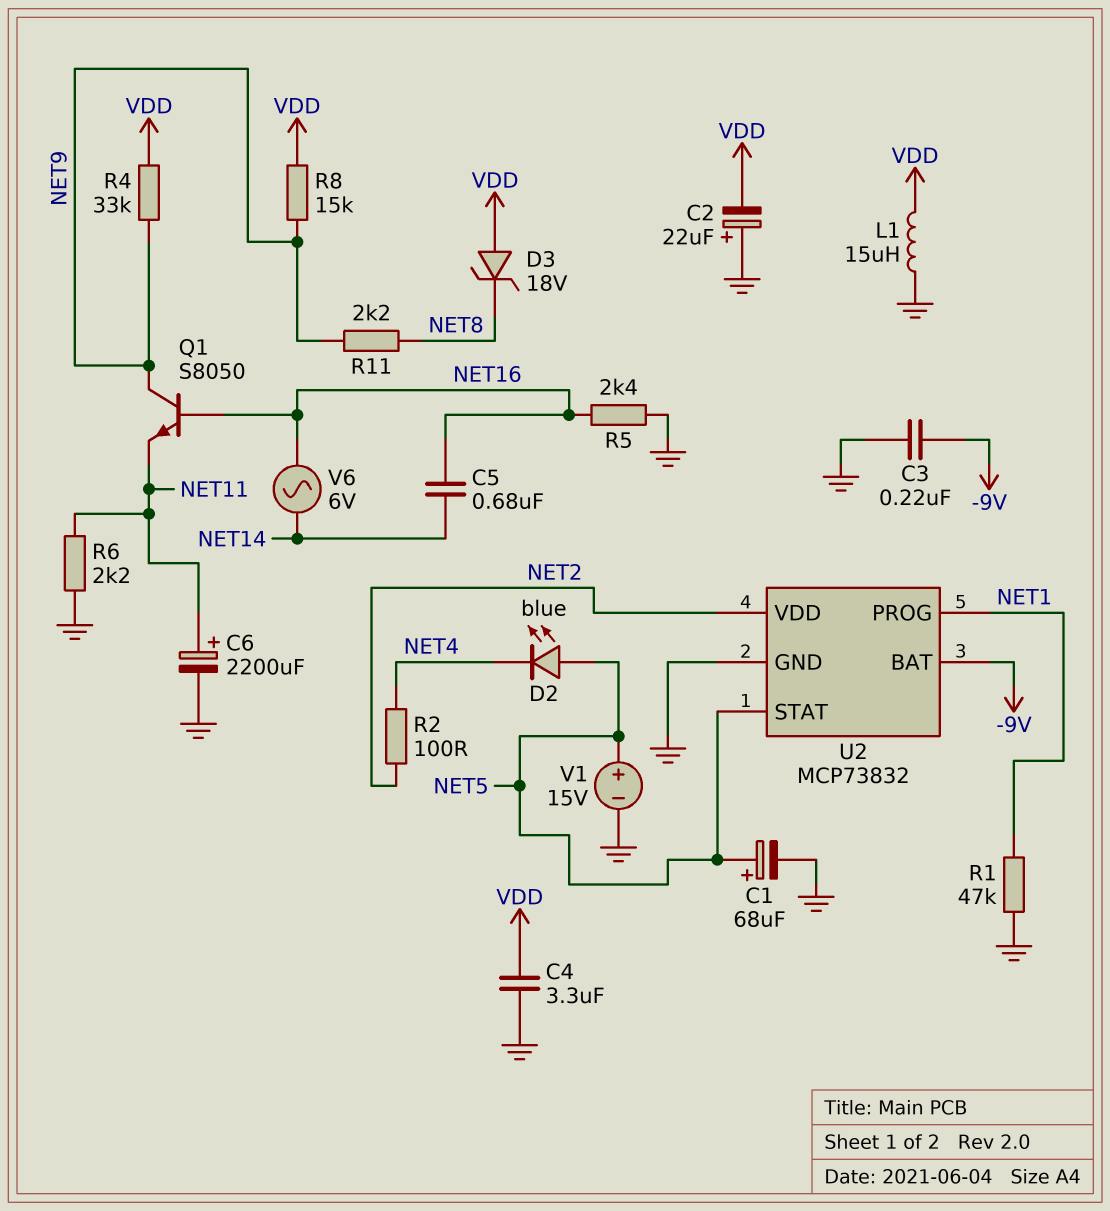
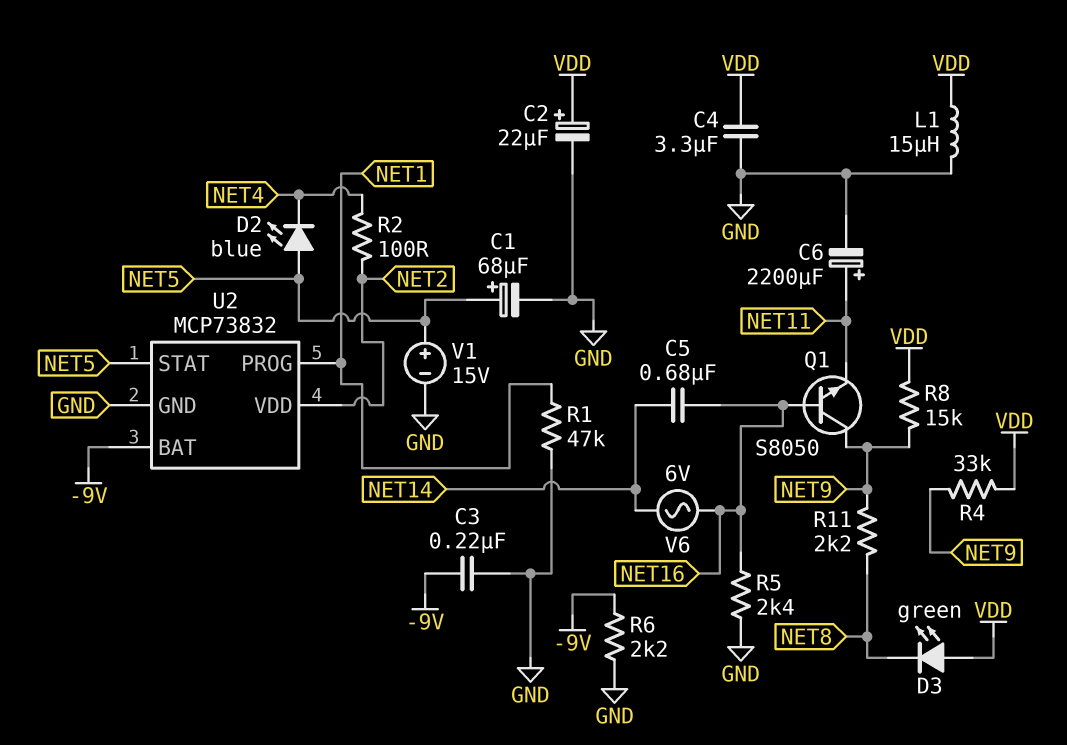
C2: 22uF (plus GND, minus VDD) -> 22uF (plus VDD, minus GND)
D3: zener 18V (A VDD, K NET8) -> LED green (A VDD, K NET8)
R6: 2.2k (GND, NET11) -> 2.2k (-9V, GND)

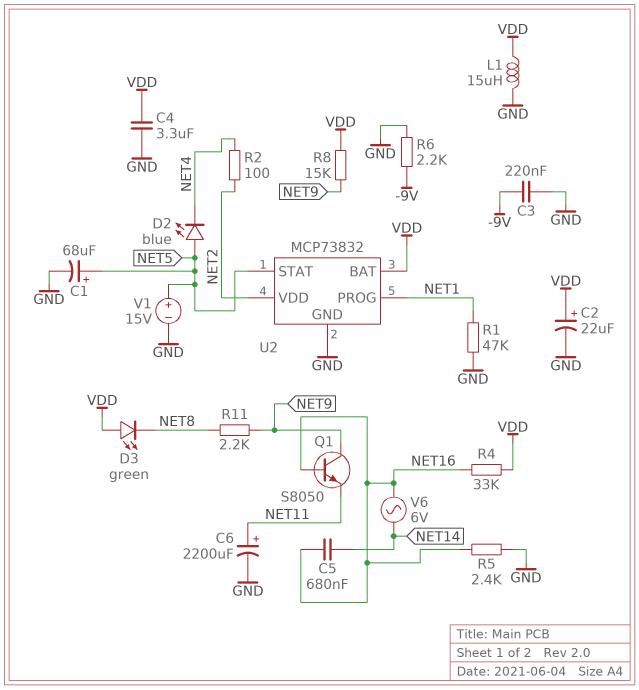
R4: 33k (NET9, VDD) -> 33k (NET16, VDD)
U2 pin BAT: -9V -> VDD

